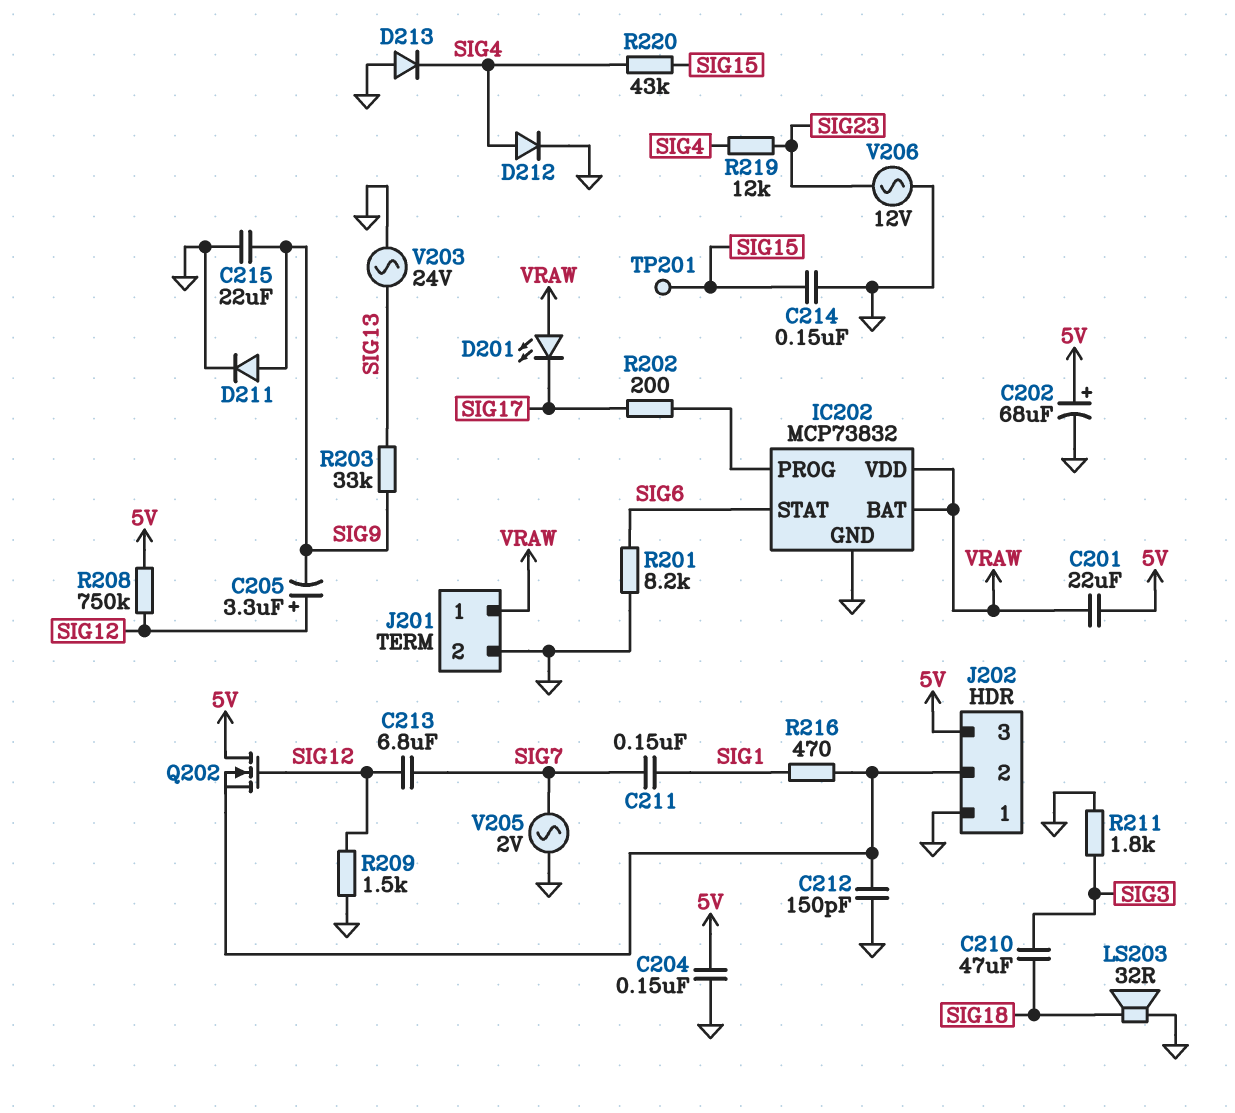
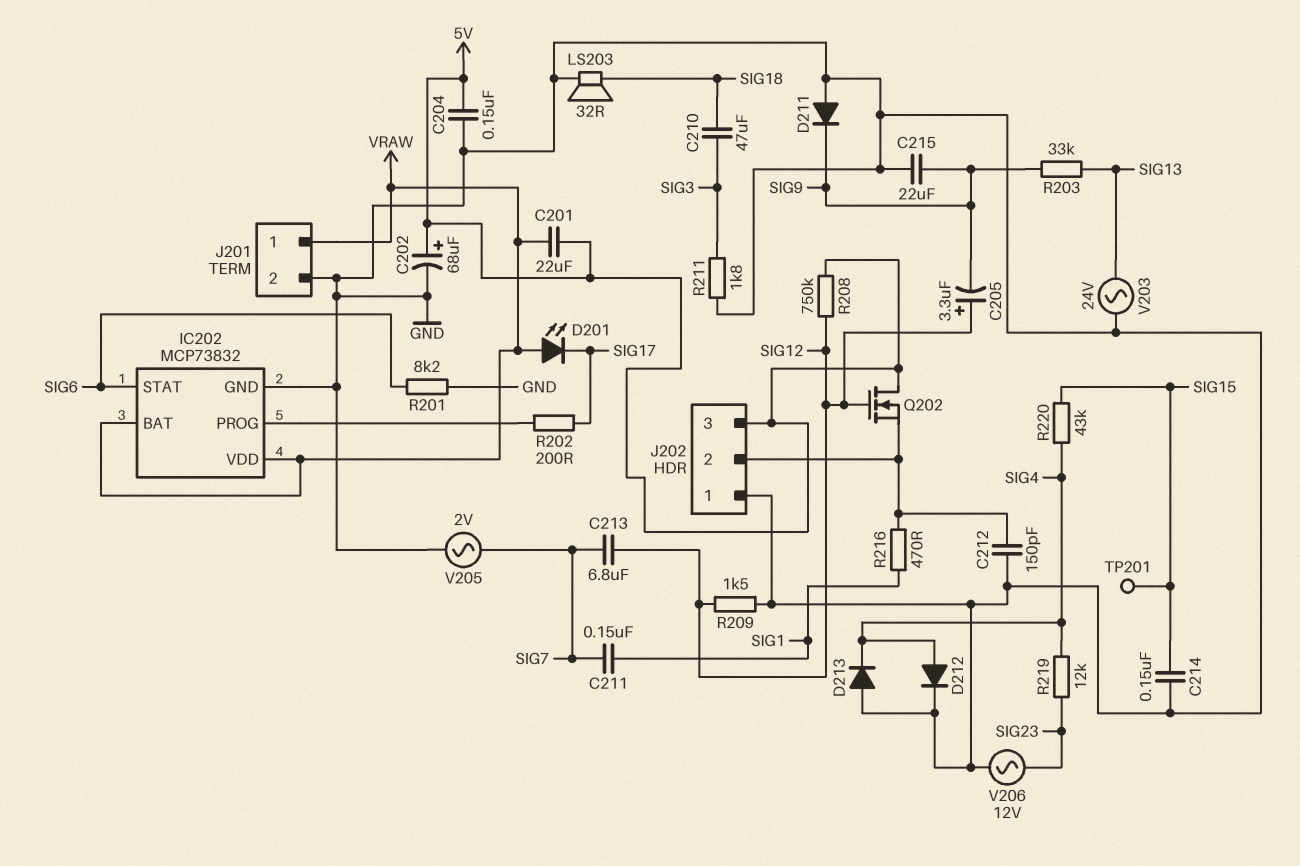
D211: diode (A SIG9, K GND) -> diode (A GND, K SIG9)

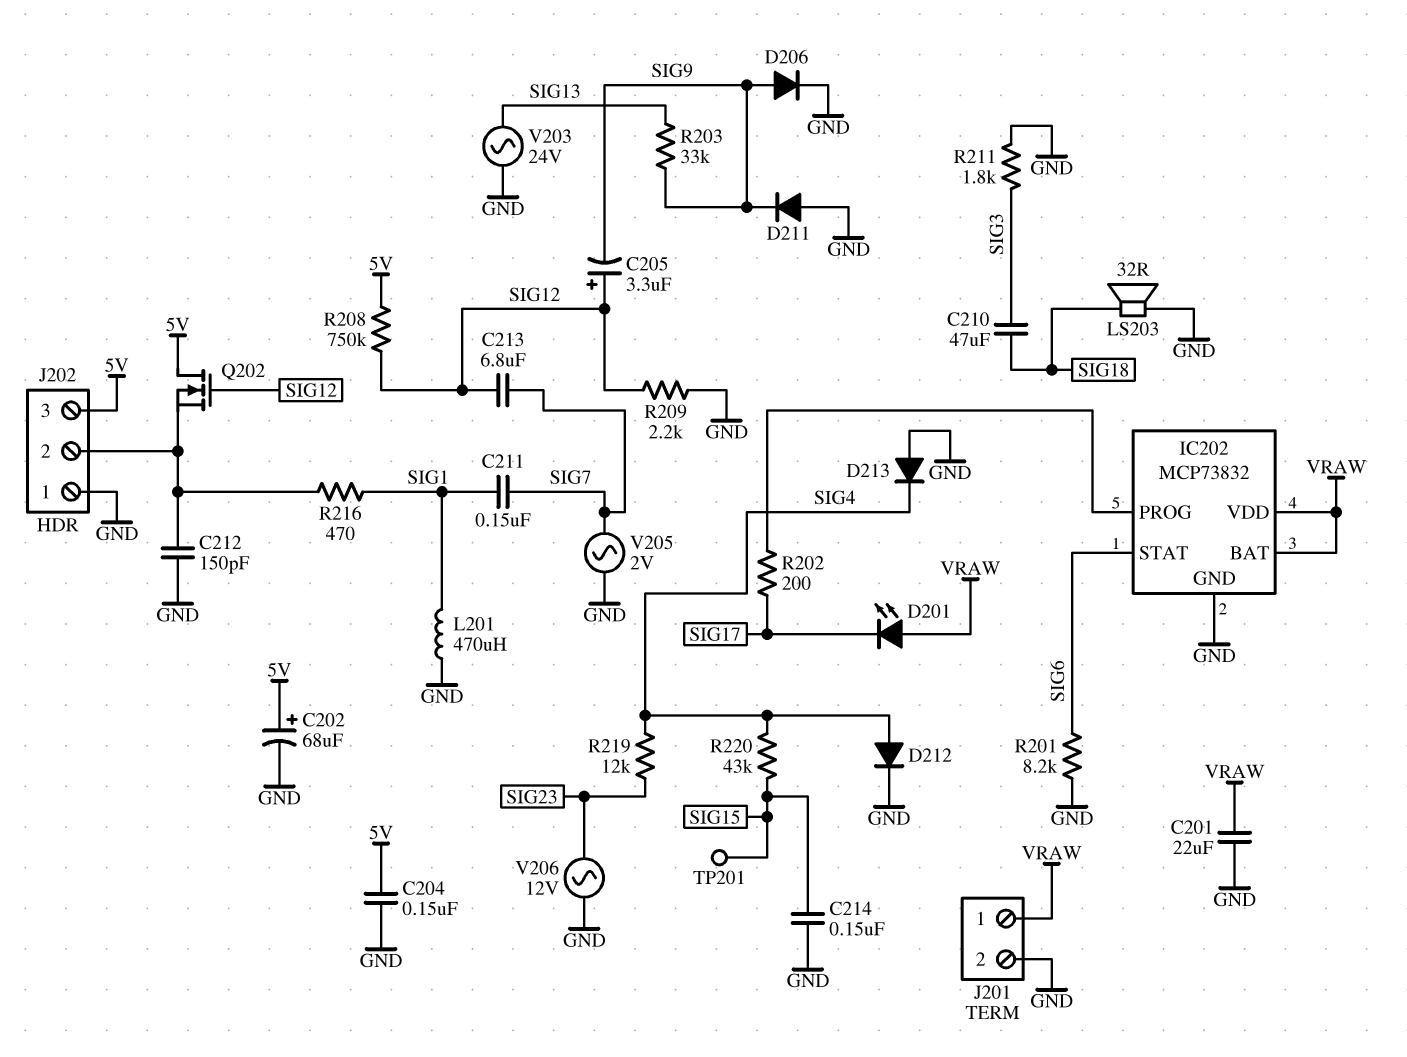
C201: 22uF (5V, VRAW) -> 22uF (GND, VRAW)
C215: 22uF (GND, SIG9) -> none
D206: none -> diode (A SIG9, K GND)
L201: none -> 470uH (GND, SIG1)
R209: 1.5k (GND, SIG12) -> 2.2k (GND, SIG12)

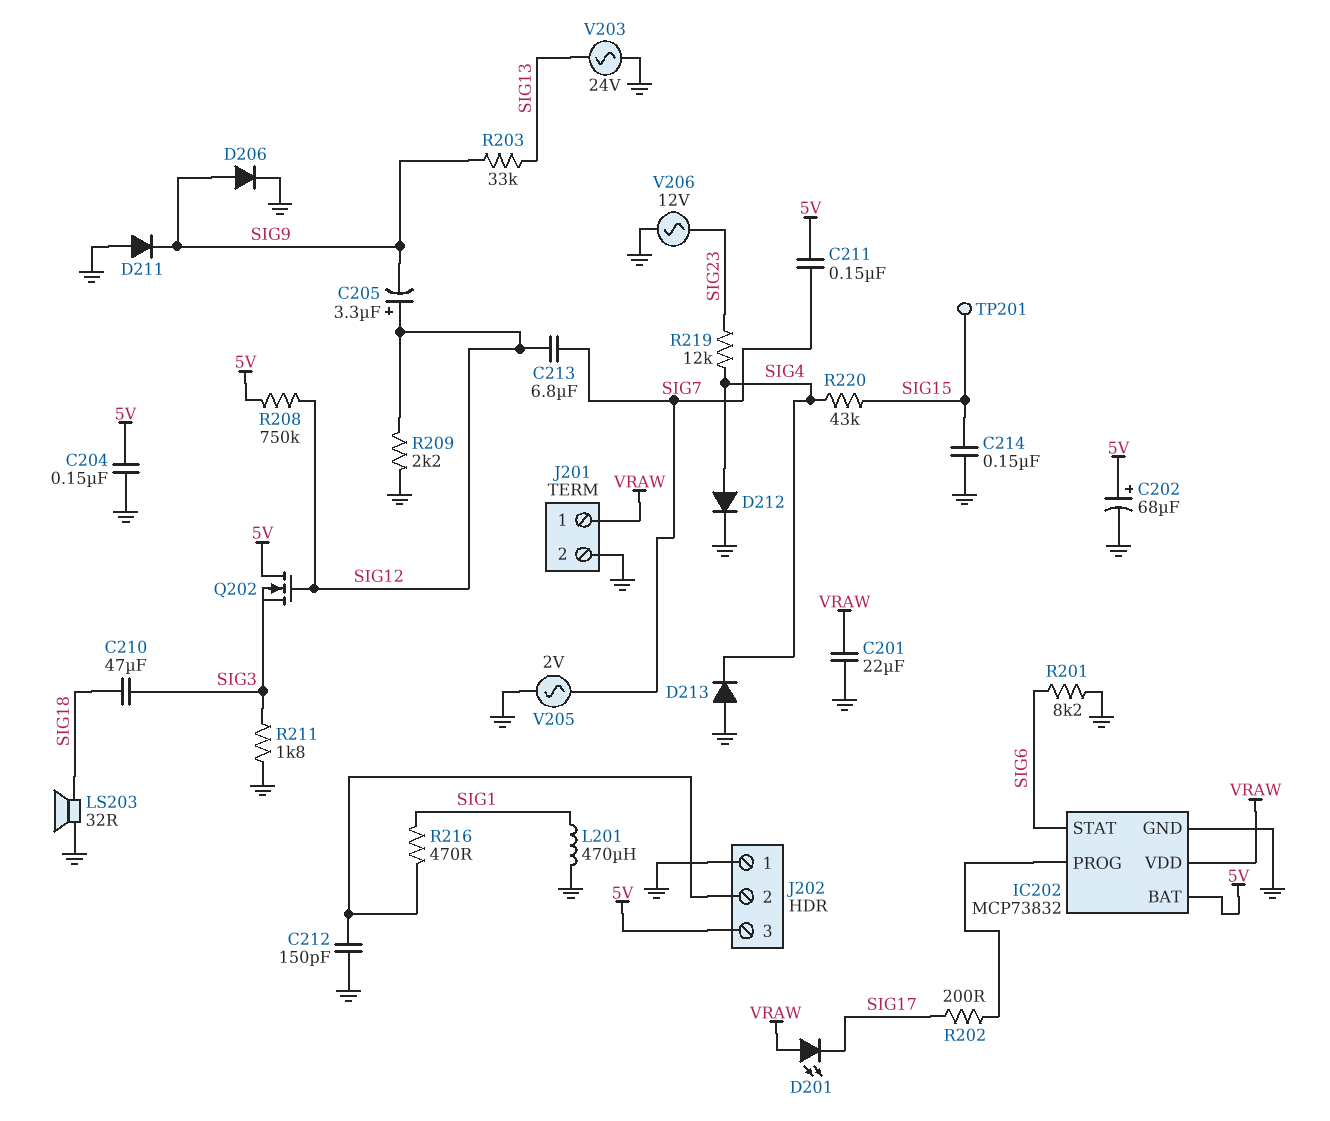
C211: 150nF (SIG1, SIG7) -> 150nF (5V, SIG7)
IC202 pin BAT: VRAW -> 5V
Q202: NMOS (G SIG12, D 5V, S J202/2) -> NMOS (G SIG12, D 5V, S SIG3)

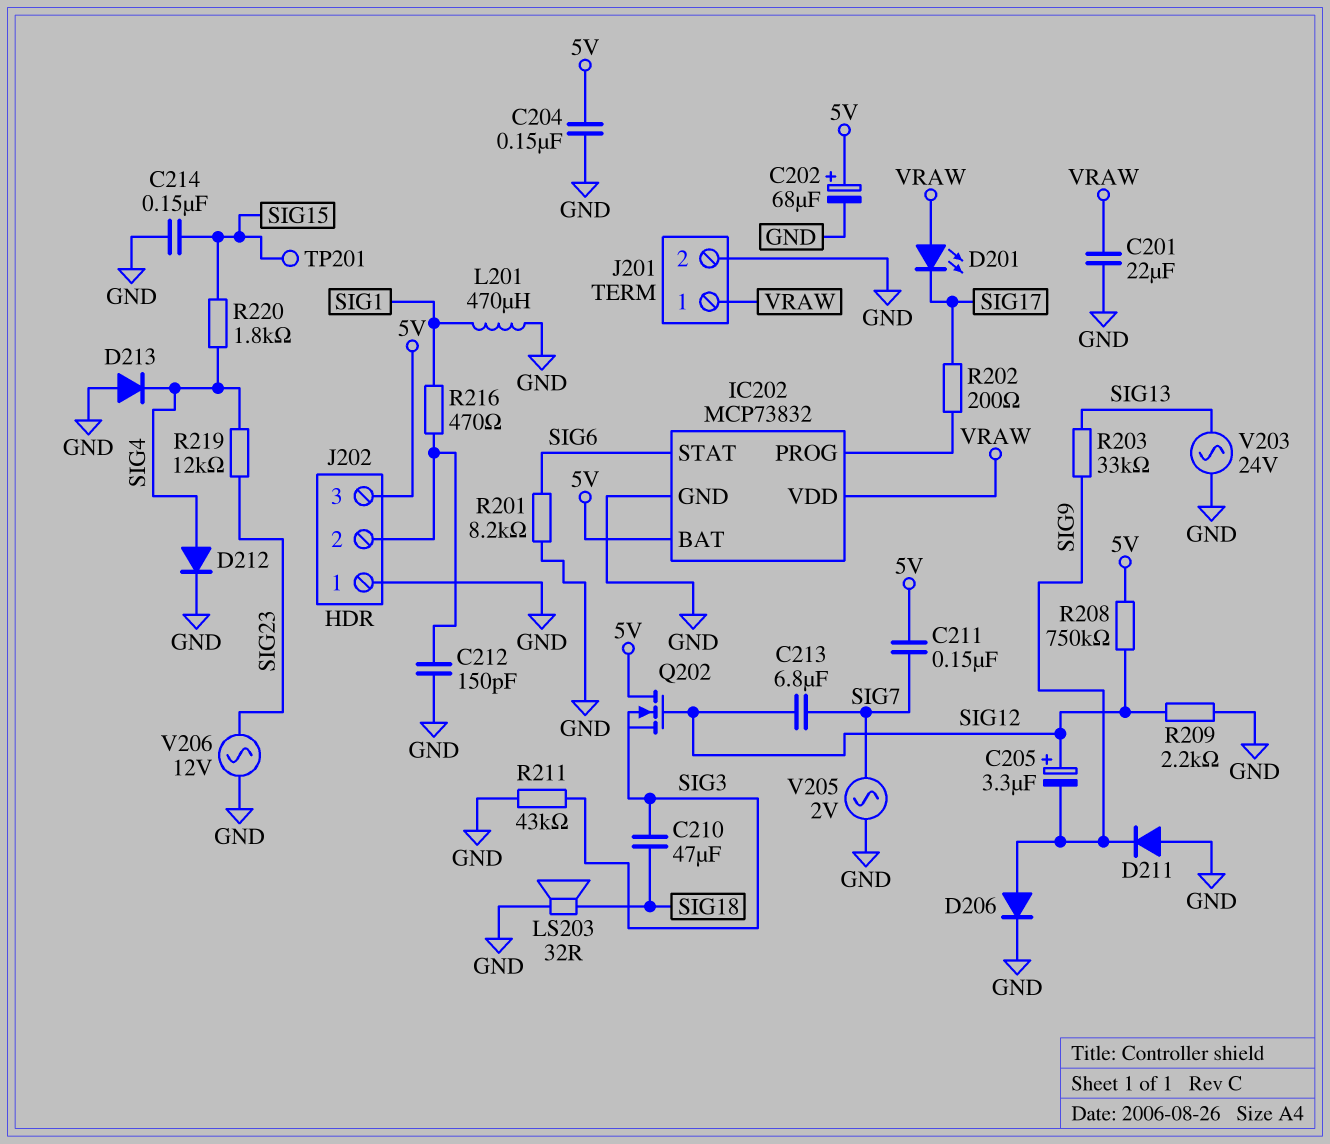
R211: 1.8k (GND, SIG3) -> 43k (GND, SIG3)
R220: 43k (SIG4, SIG15) -> 1.8k (SIG4, SIG15)

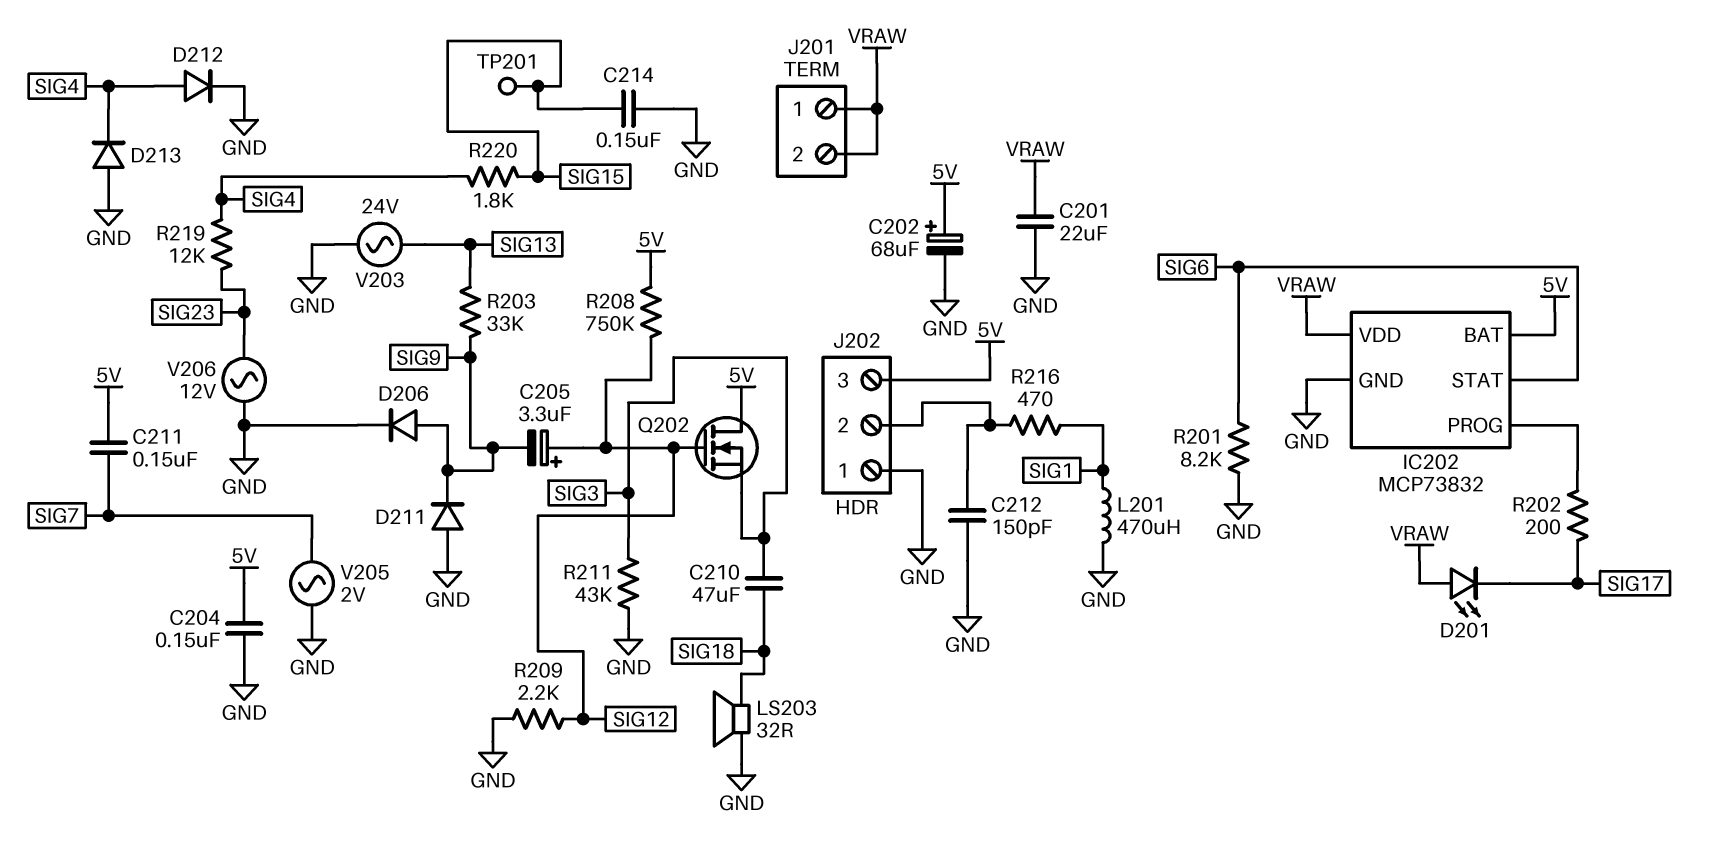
C213: 6.8uF (SIG7, SIG12) -> none
J201 pin 2: GND -> VRAW

